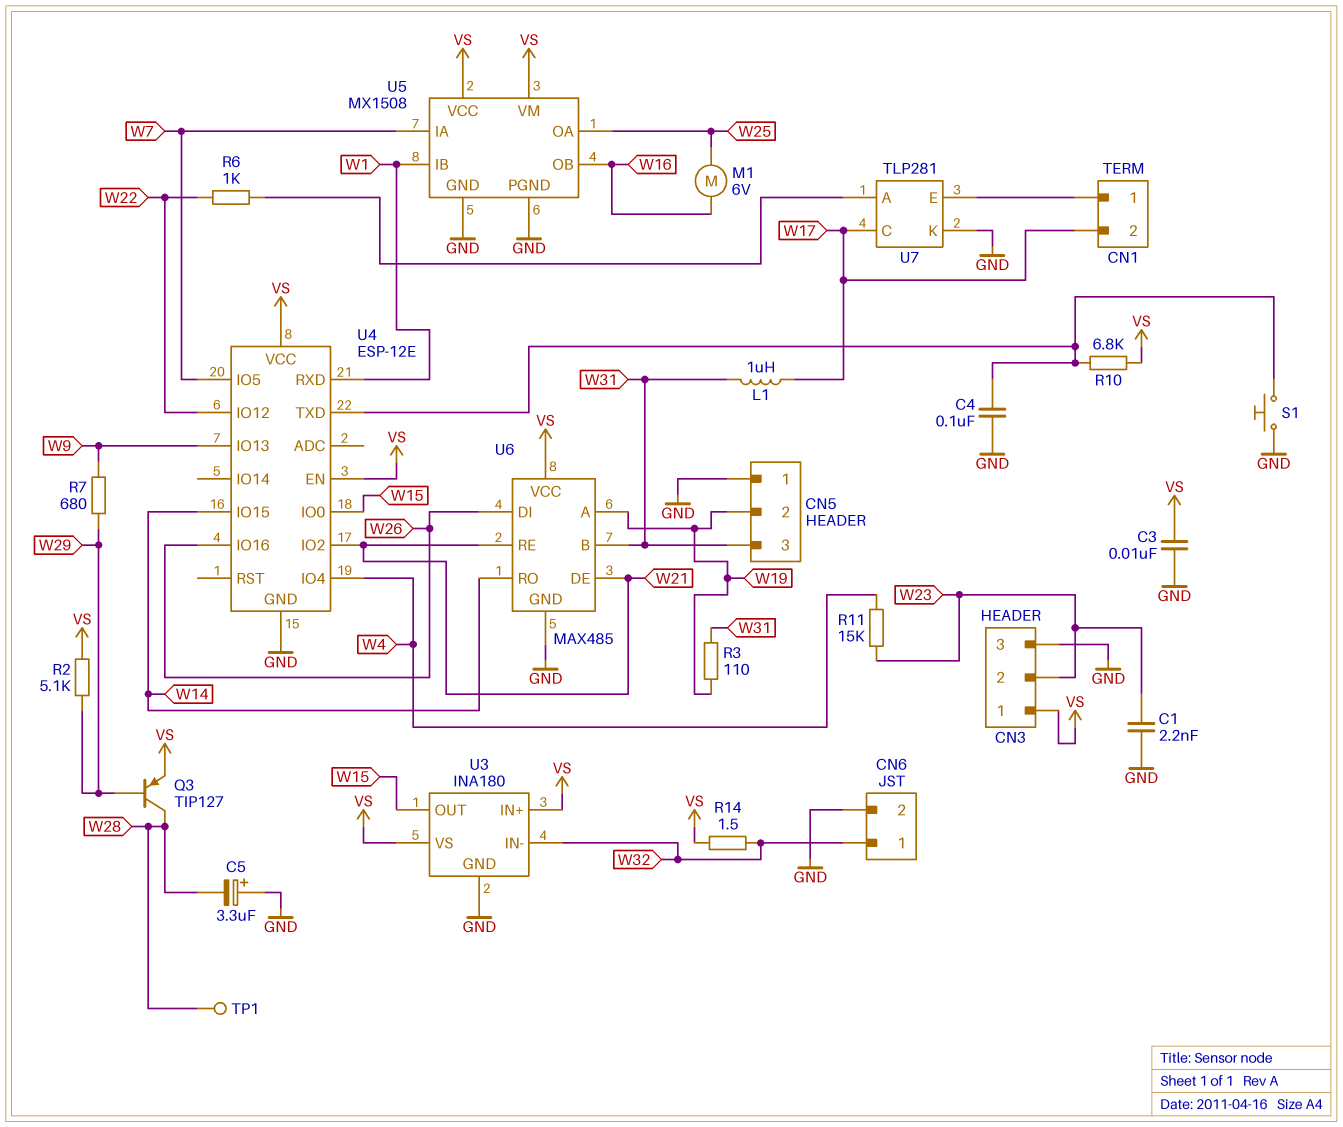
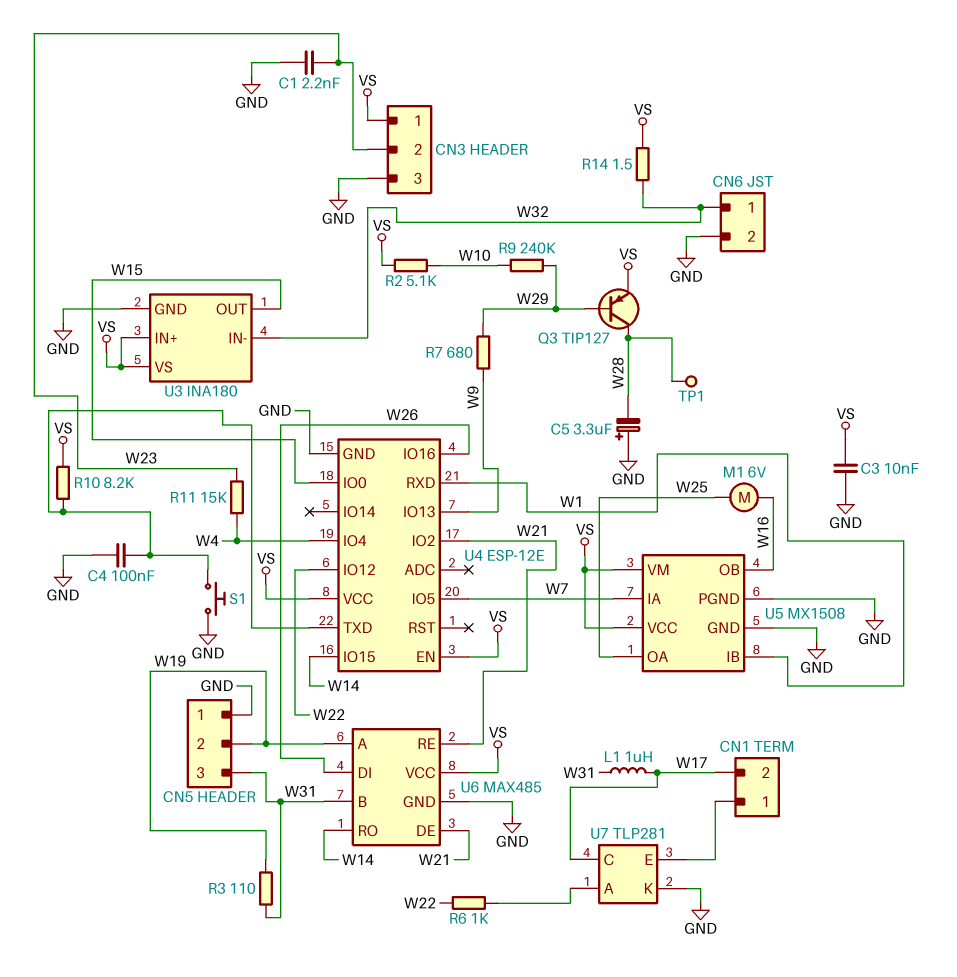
R2: 5.1k (VS, W29) -> 5.1k (VS, W10)
R9: none -> 240k (W10, W29)
R10: 6.8k (U4/TXD, VS) -> 8.2k (U4/TXD, VS)

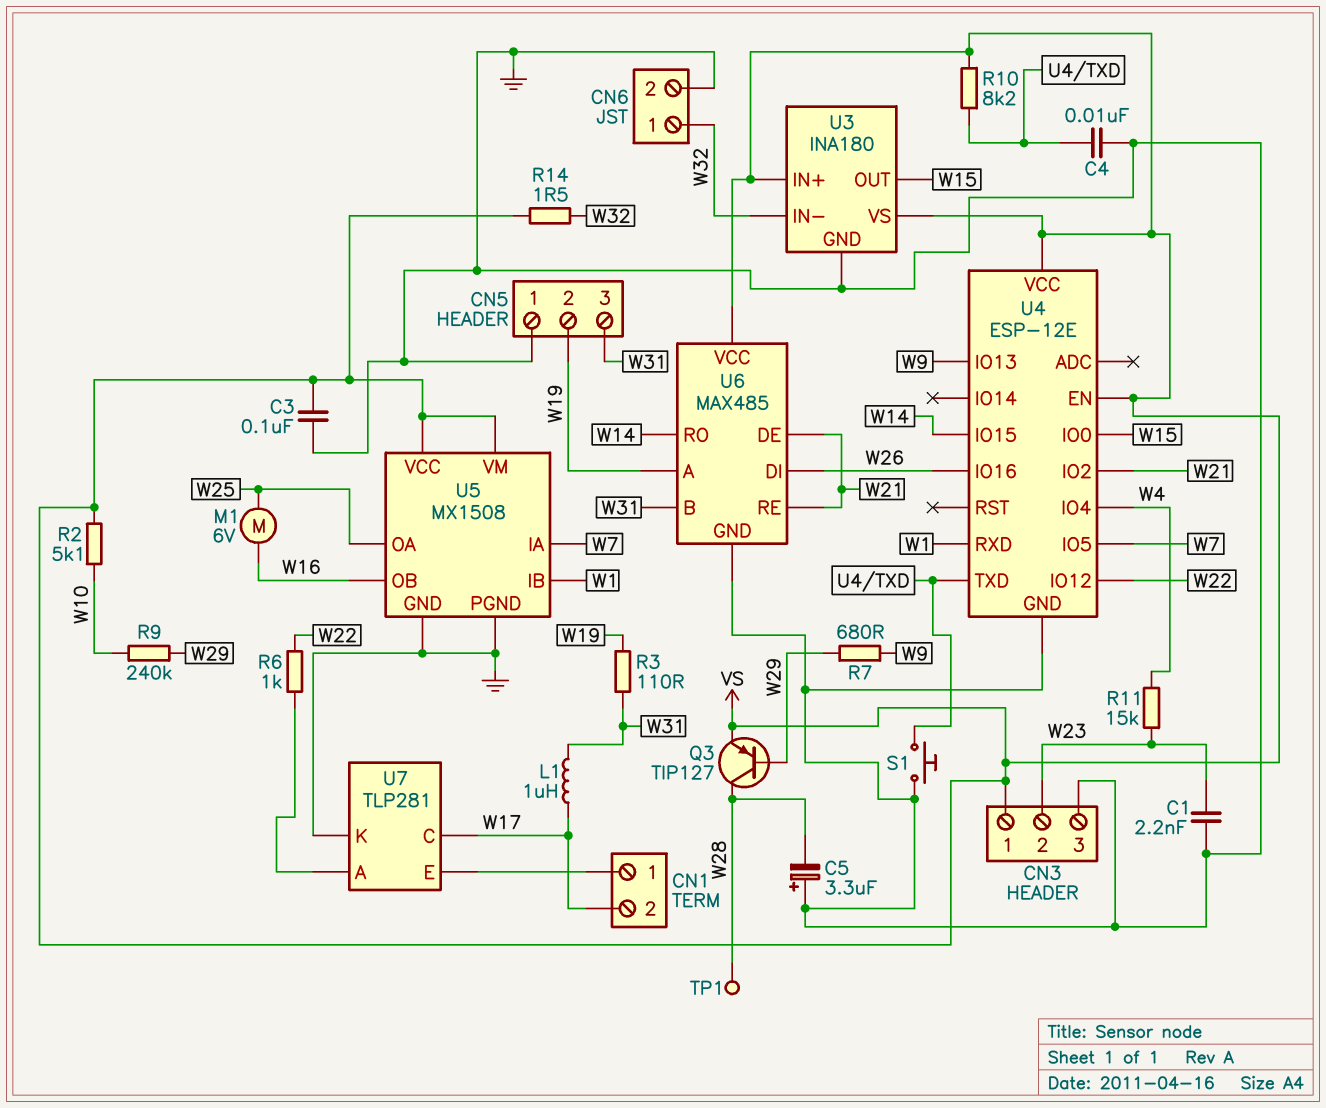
C3: 10nF (GND, VS) -> 100nF (GND, VS)
C4: 100nF (GND, U4/TXD) -> 10nF (GND, U4/TXD)

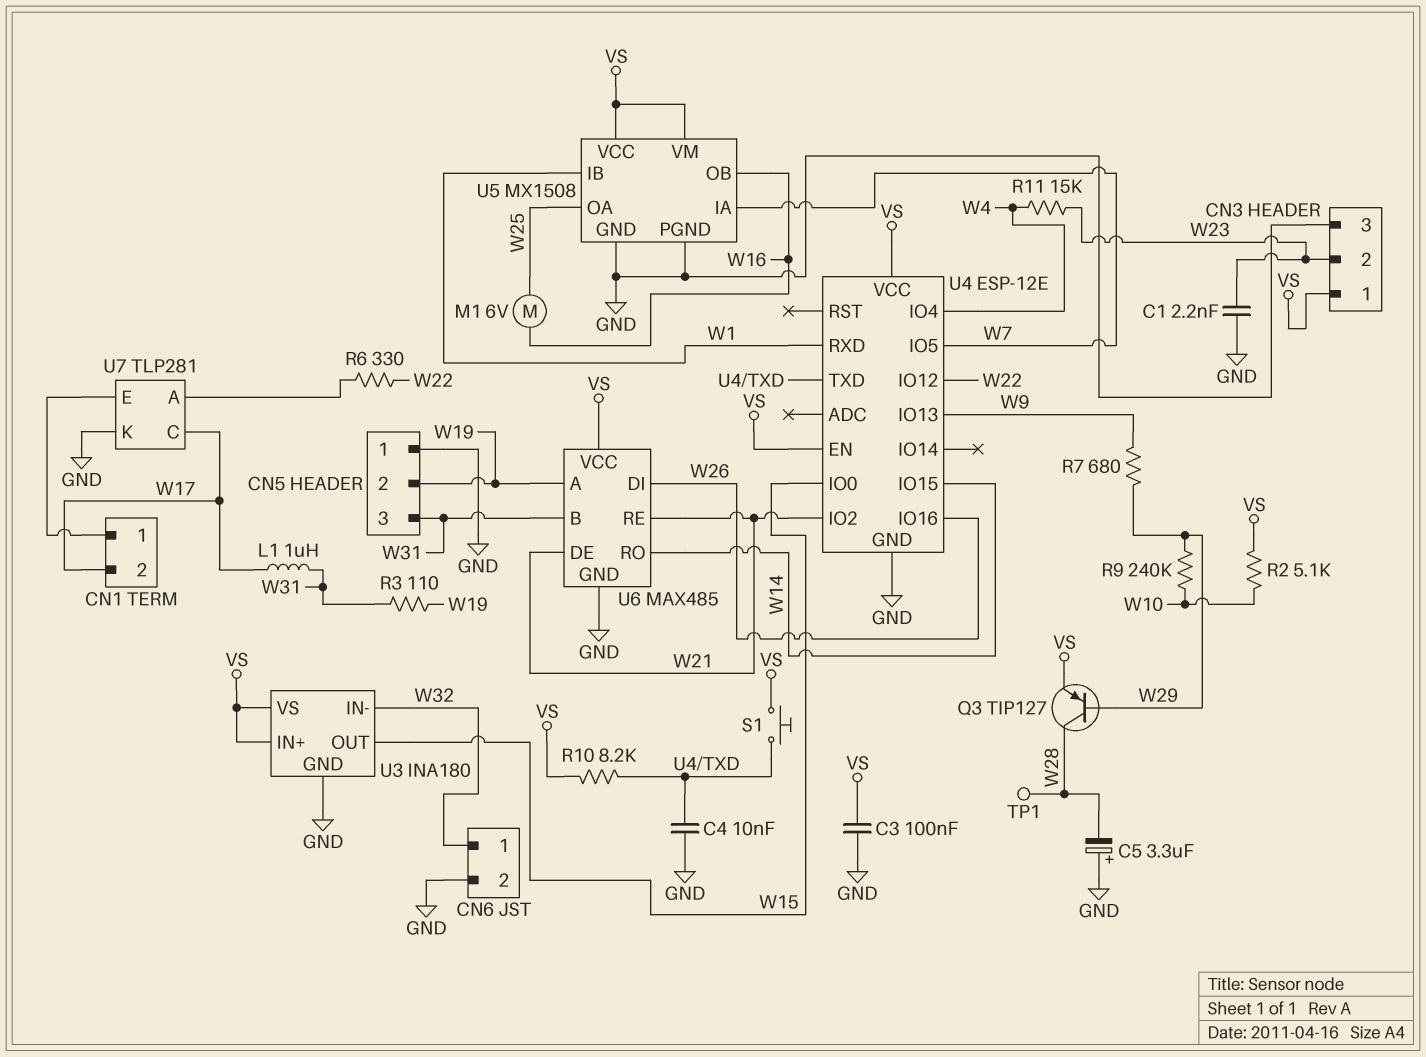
R6: 1k (U7/A, W22) -> 330 (U7/A, W22)
R14: 1.5 (VS, W32) -> none
S1: button (GND, U4/TXD) -> button (U4/TXD, VS)

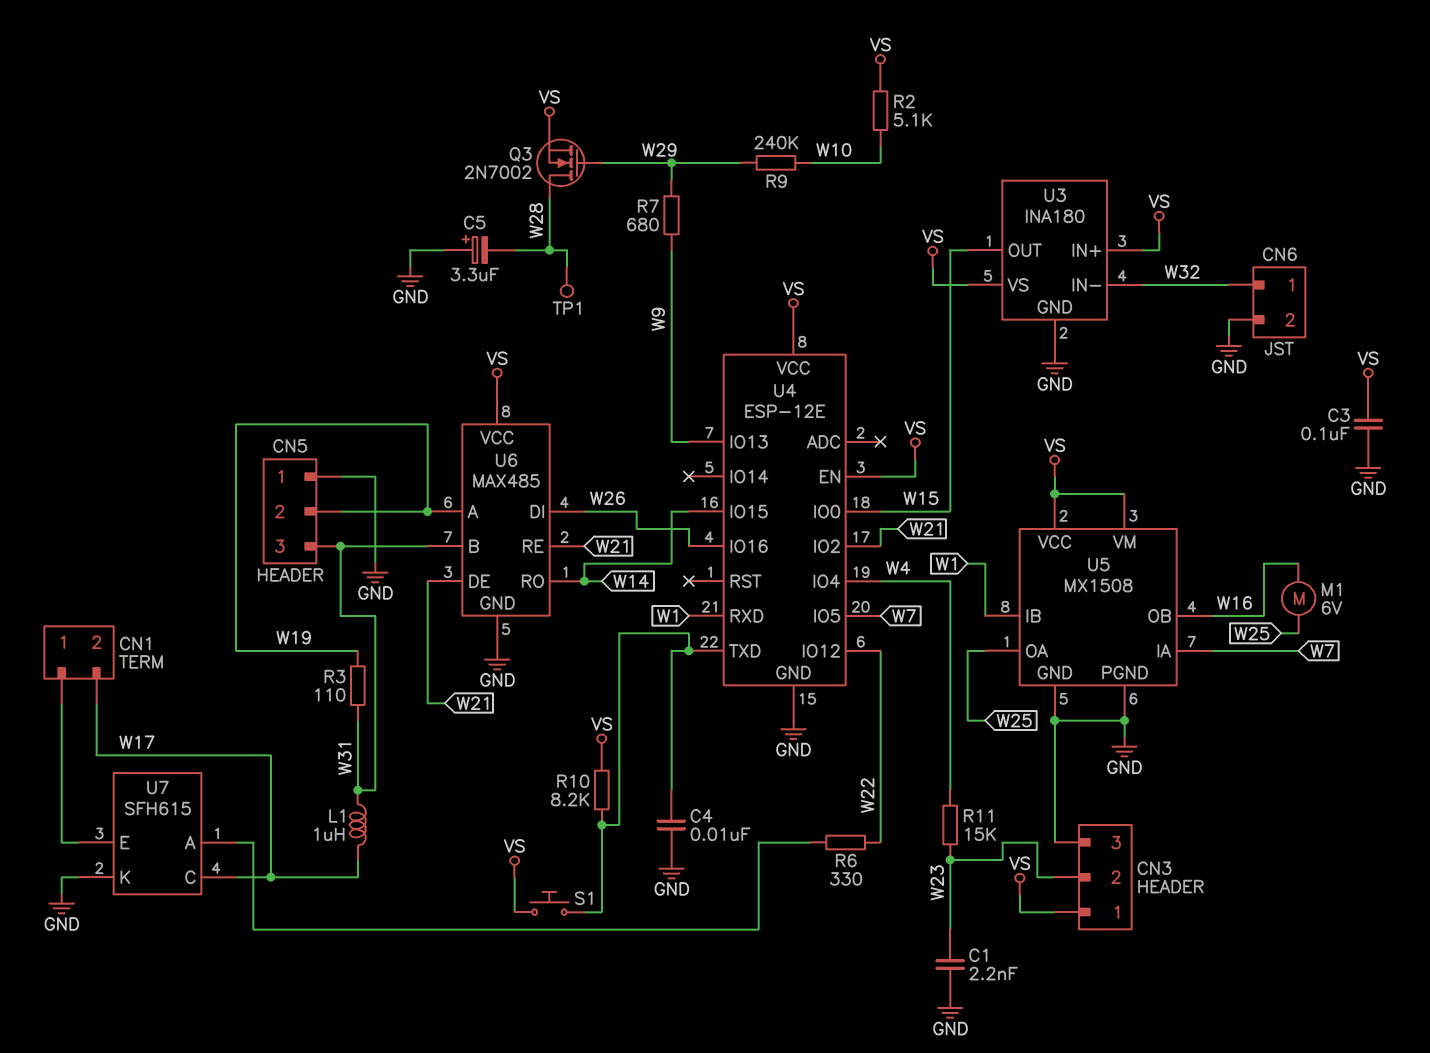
Q3: PNP TIP127 (B W29, C W28, E VS) -> NMOS 2N7002 (G W29, D W28, S VS)
U7: TLP281 -> SFH615

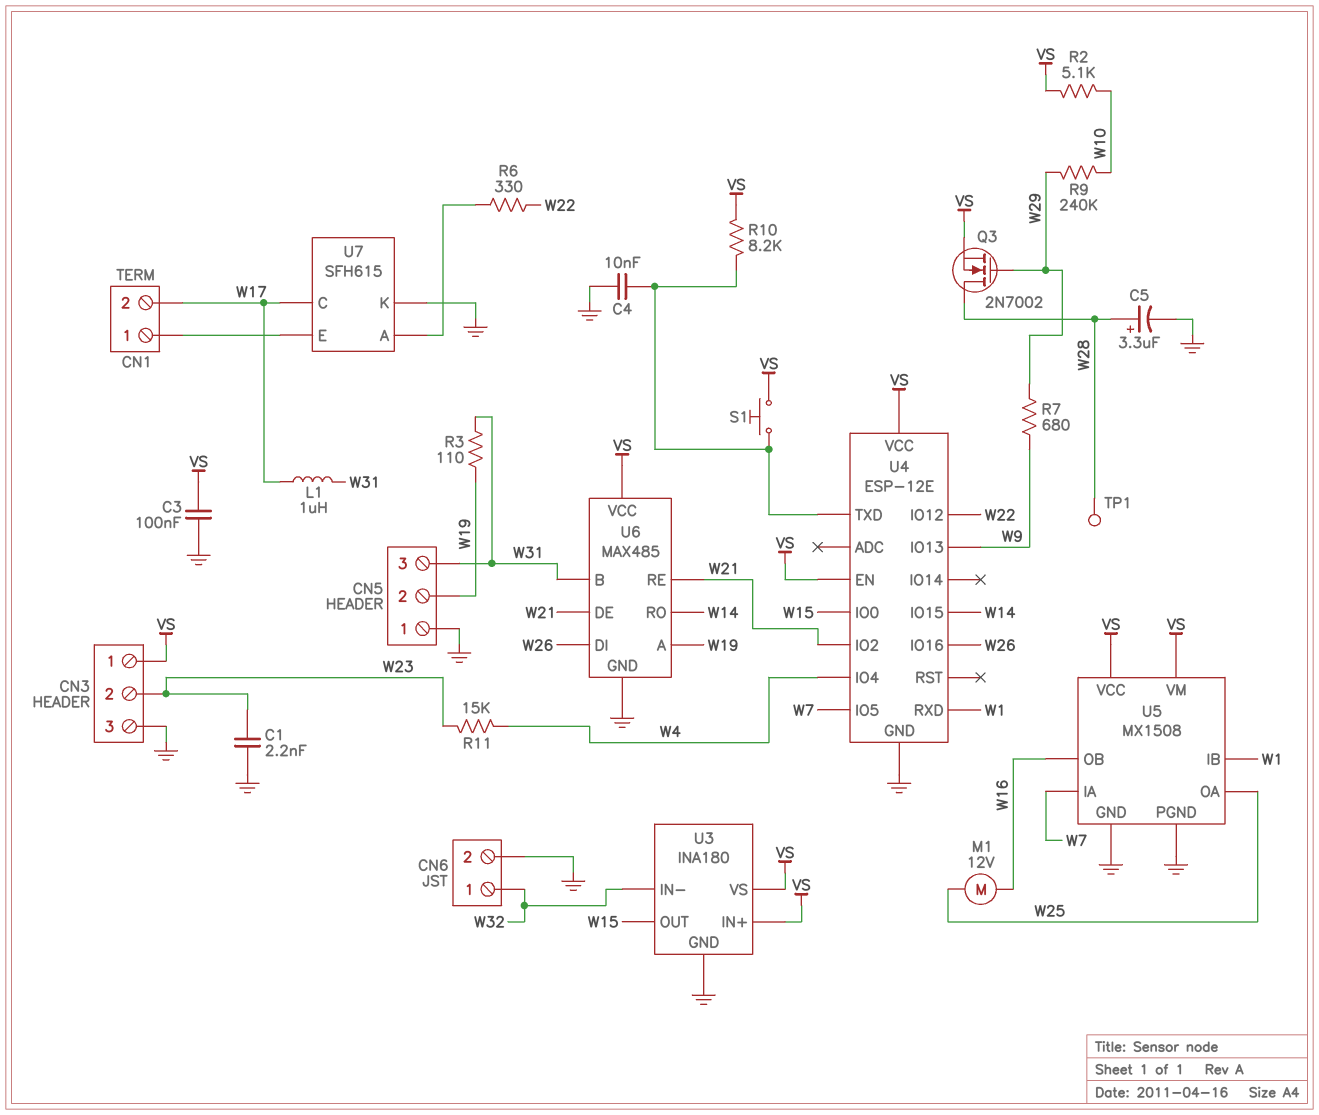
C5: 3.3uF (plus GND, minus W28) -> 3.3uF (plus W28, minus GND)
M1: motor 6V (W16, W25) -> motor 12V (W16, W25)

